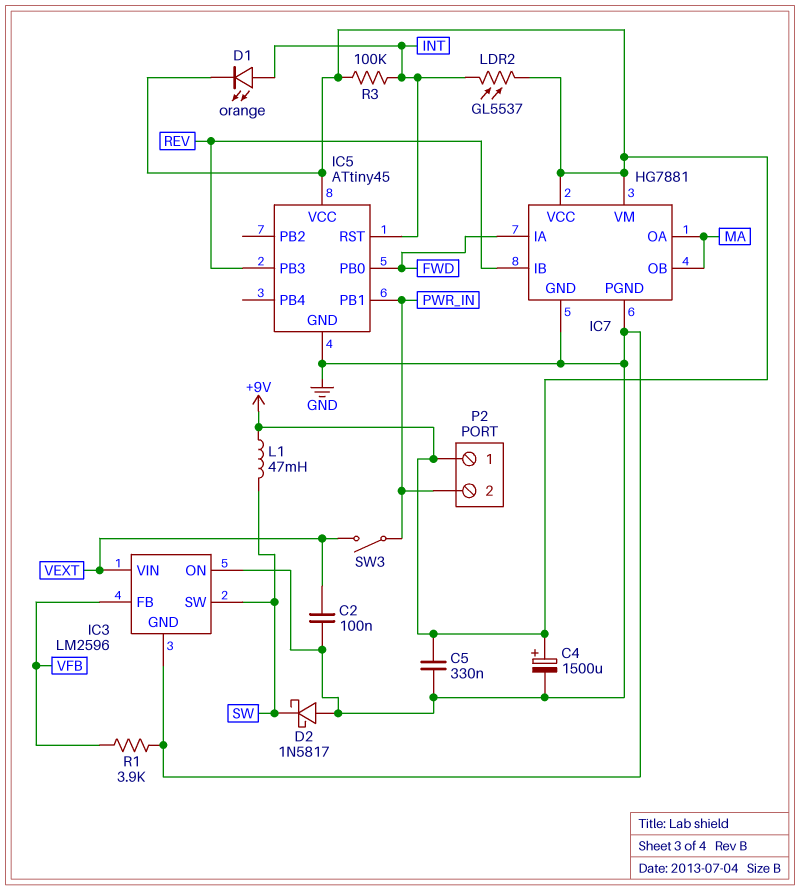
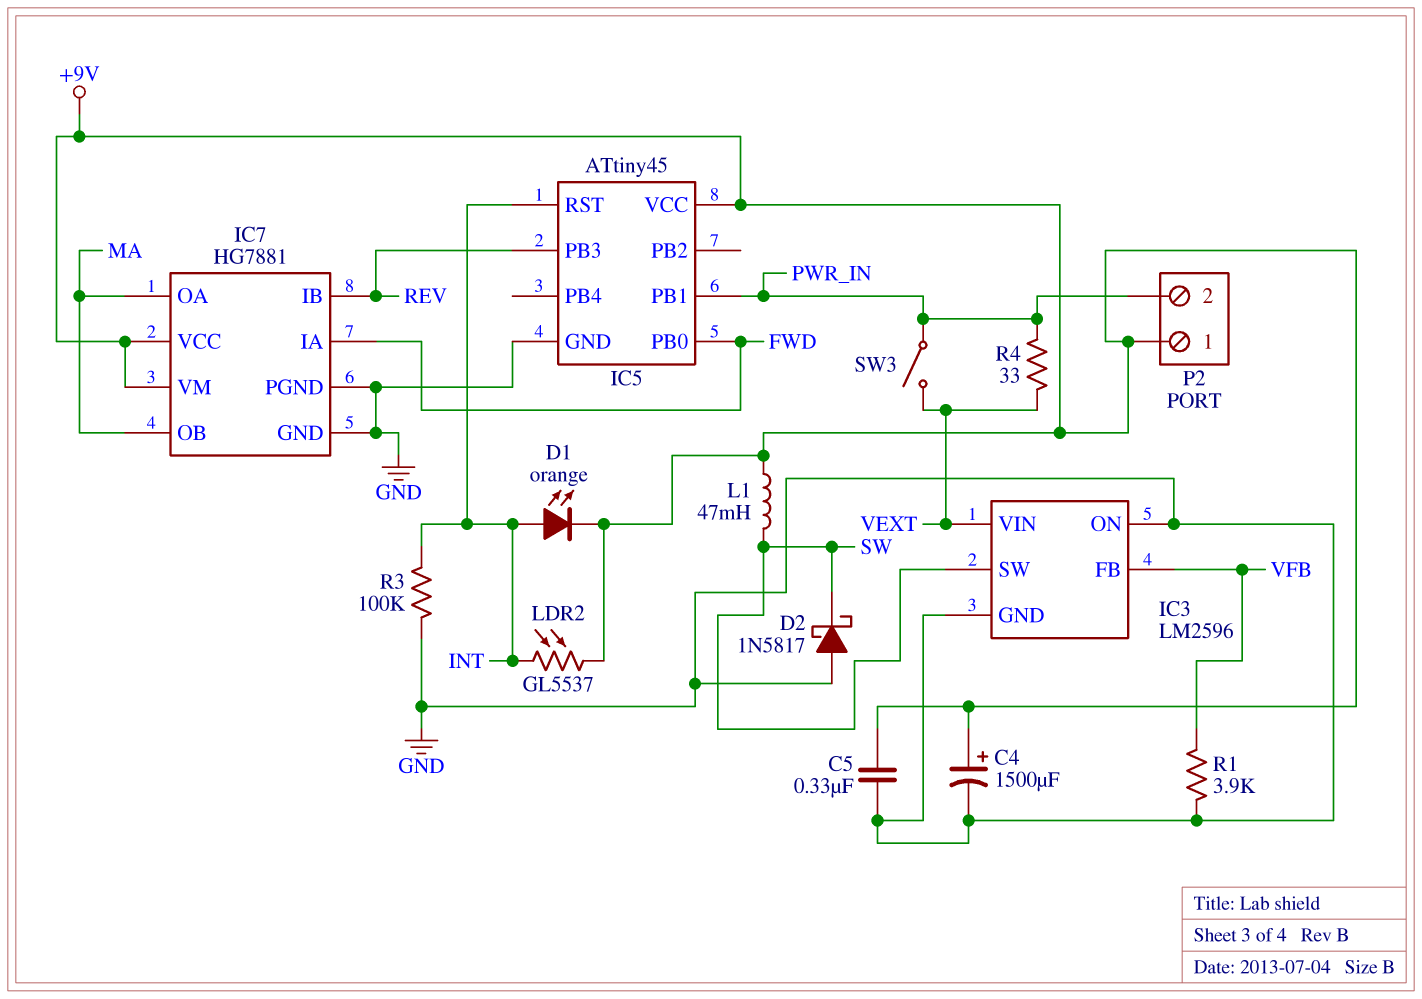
C2: 100nF (GND, VEXT) -> none
R3: 100k (+9V, INT) -> 100k (GND, INT)
R4: none -> 33 (PWR_IN, VEXT)

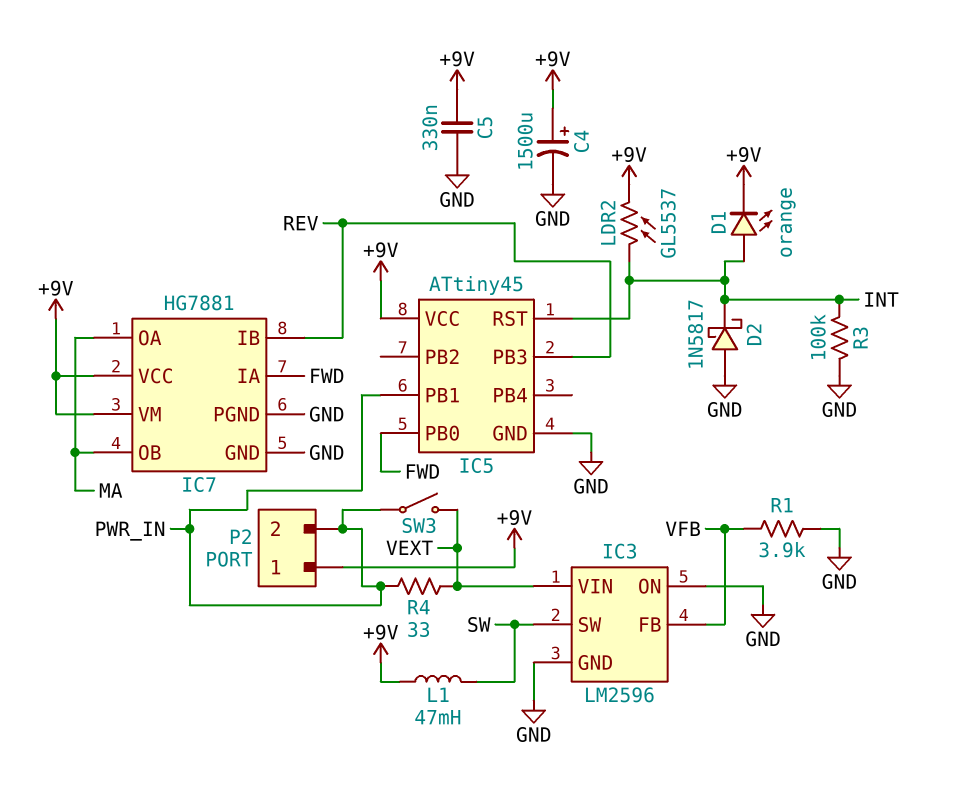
D2: schottky 1N5817 (A GND, K SW) -> schottky 1N5817 (A GND, K INT)

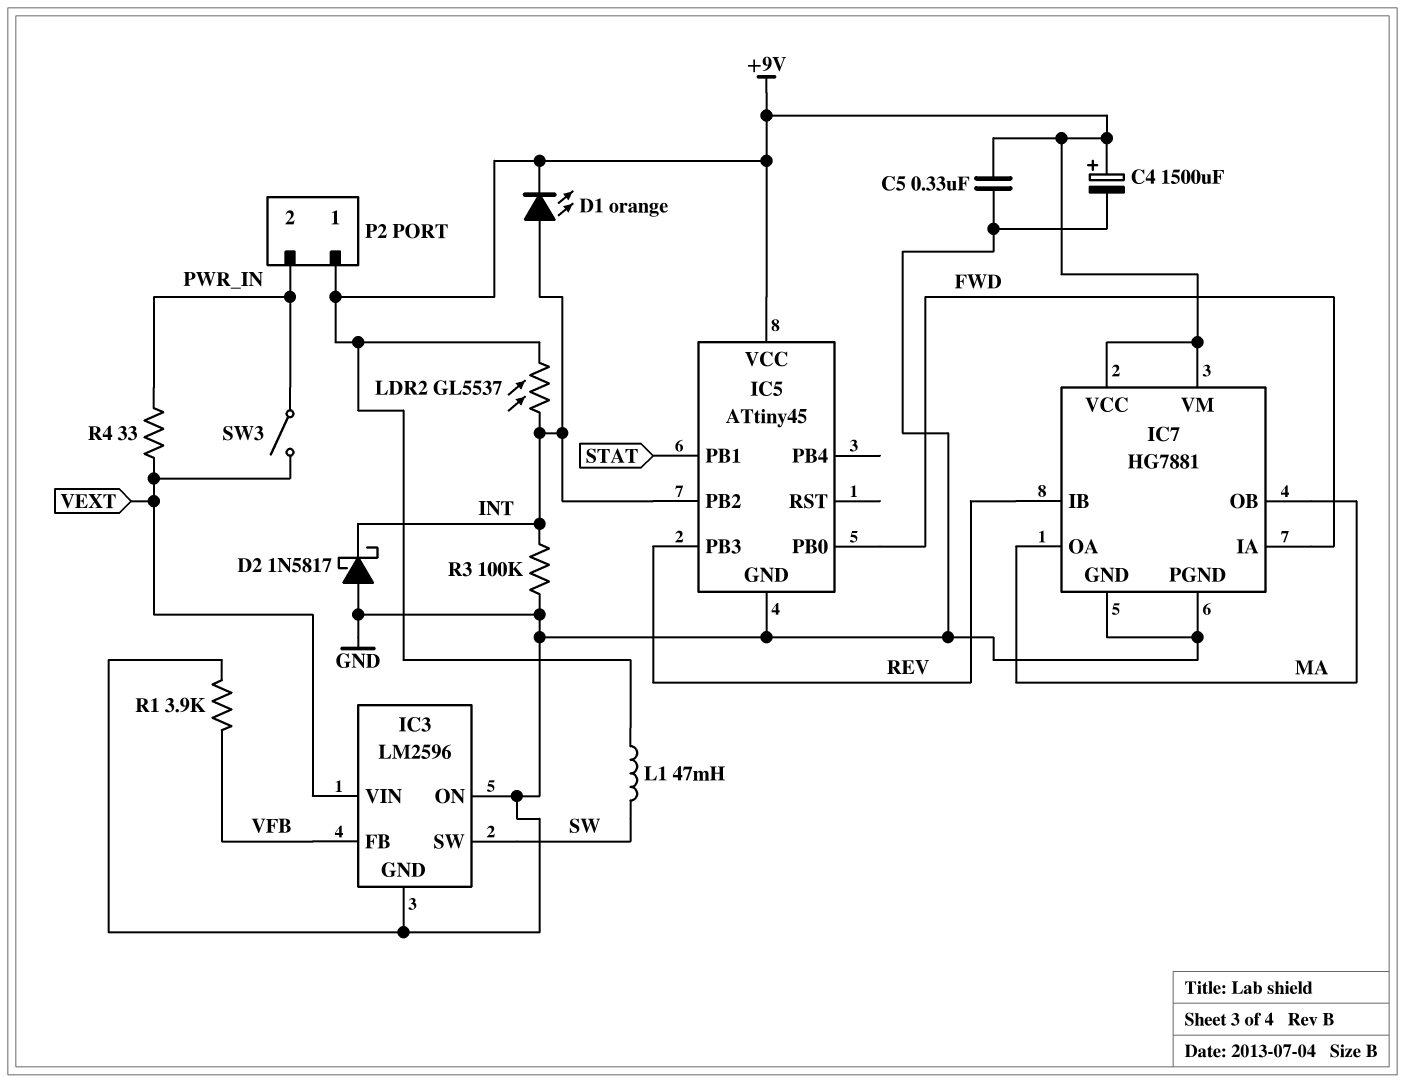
IC5 pin PB1: PWR_IN -> STAT
IC5 pin PB2: none -> INT
IC5 pin RST: INT -> none

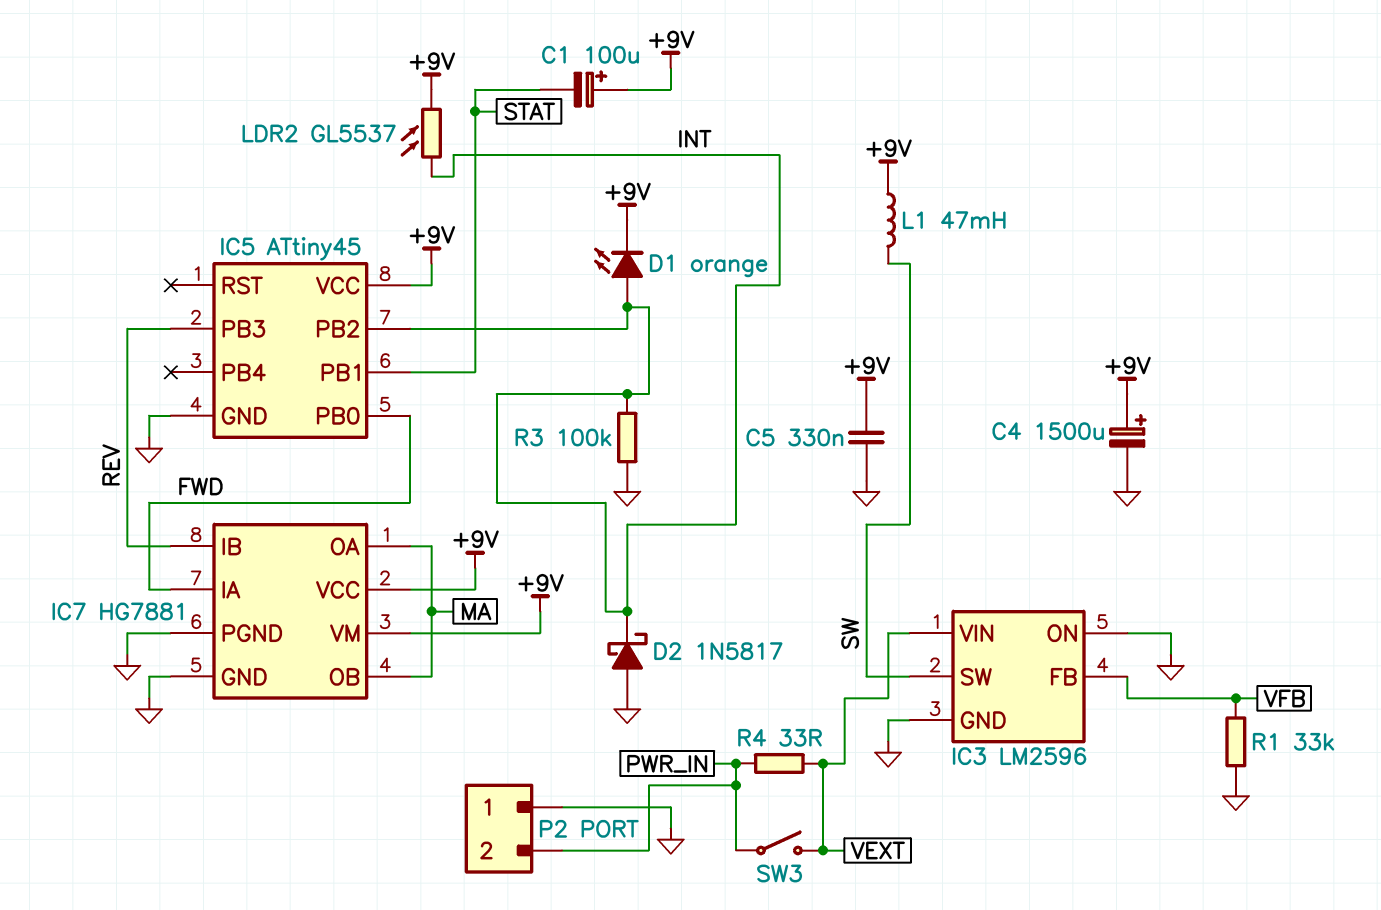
C1: none -> 100uF (plus +9V, minus STAT)
P2 pin 1: +9V -> GND
R1: 3.9k (GND, VFB) -> 33k (GND, VFB)

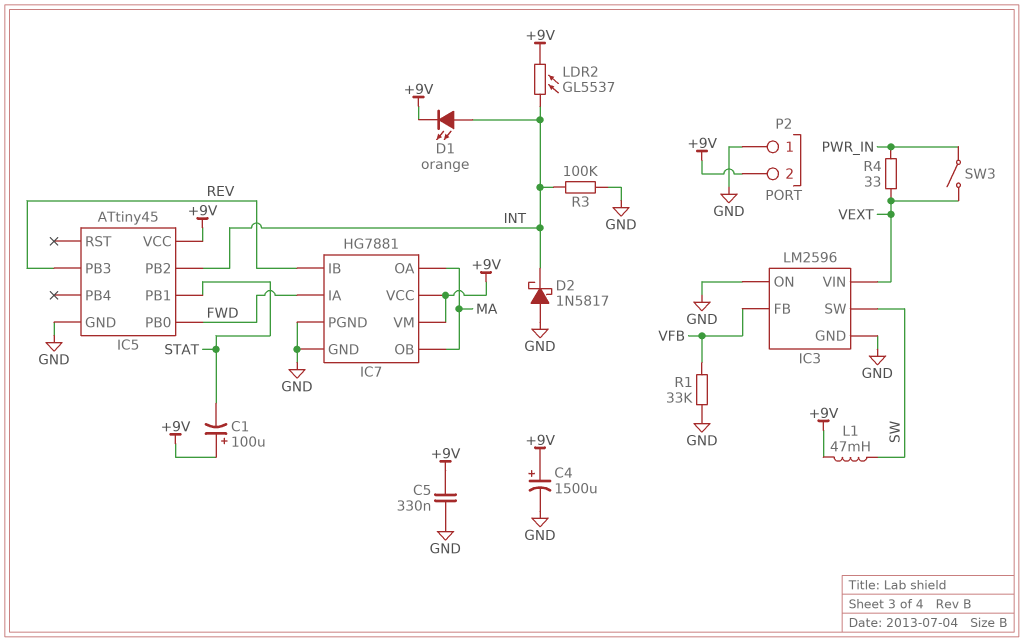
P2 pin 2: PWR_IN -> +9V

